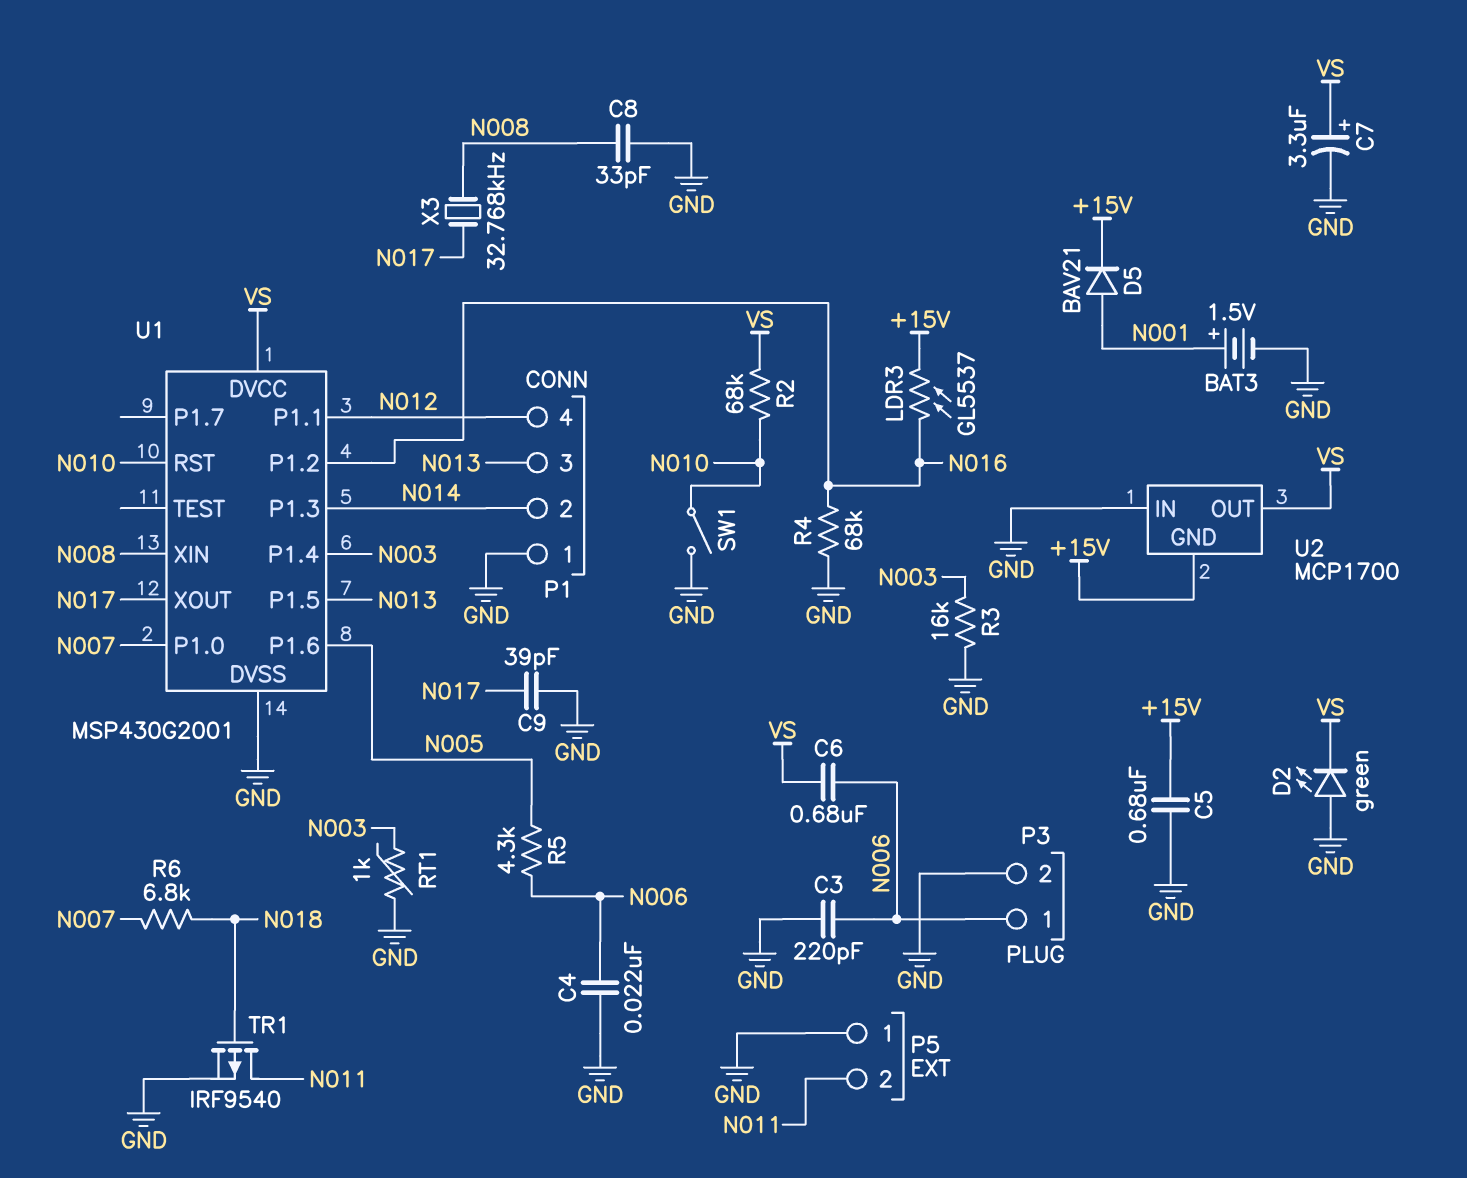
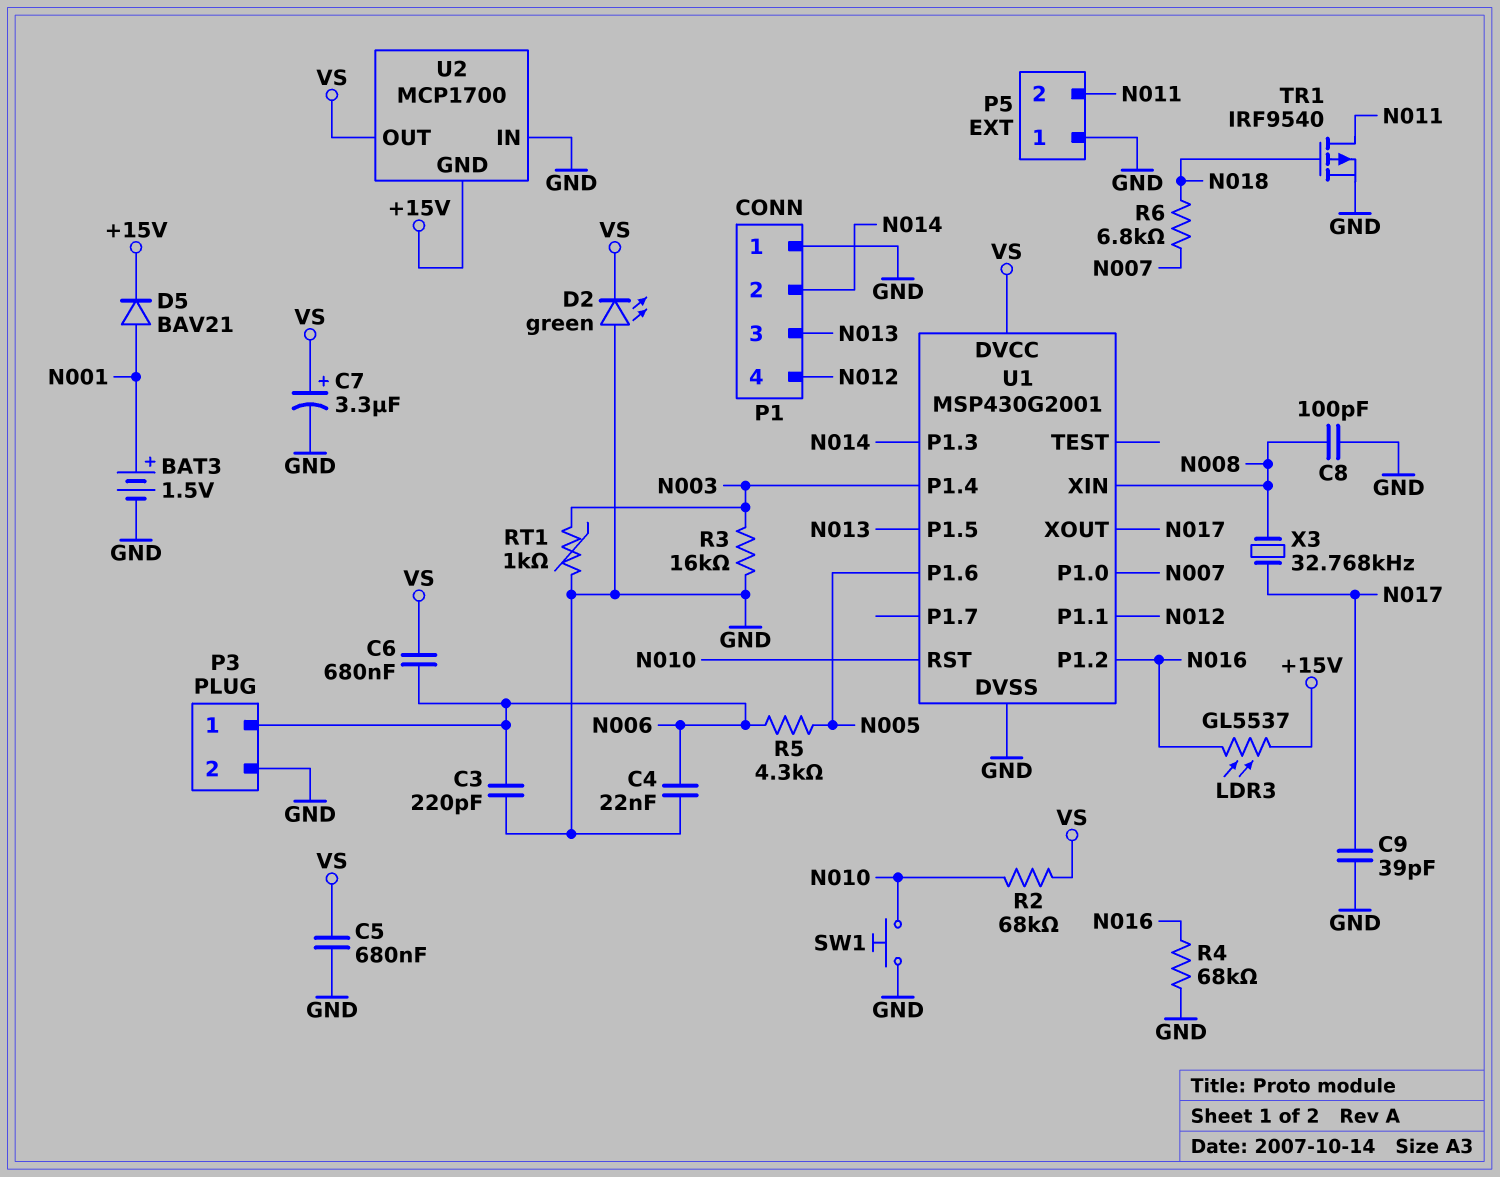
C5: 680nF (+15V, GND) -> 680nF (GND, VS)
C8: 33pF (GND, N008) -> 100pF (GND, N008)
SW1: switch (GND, N010) -> button (GND, N010)

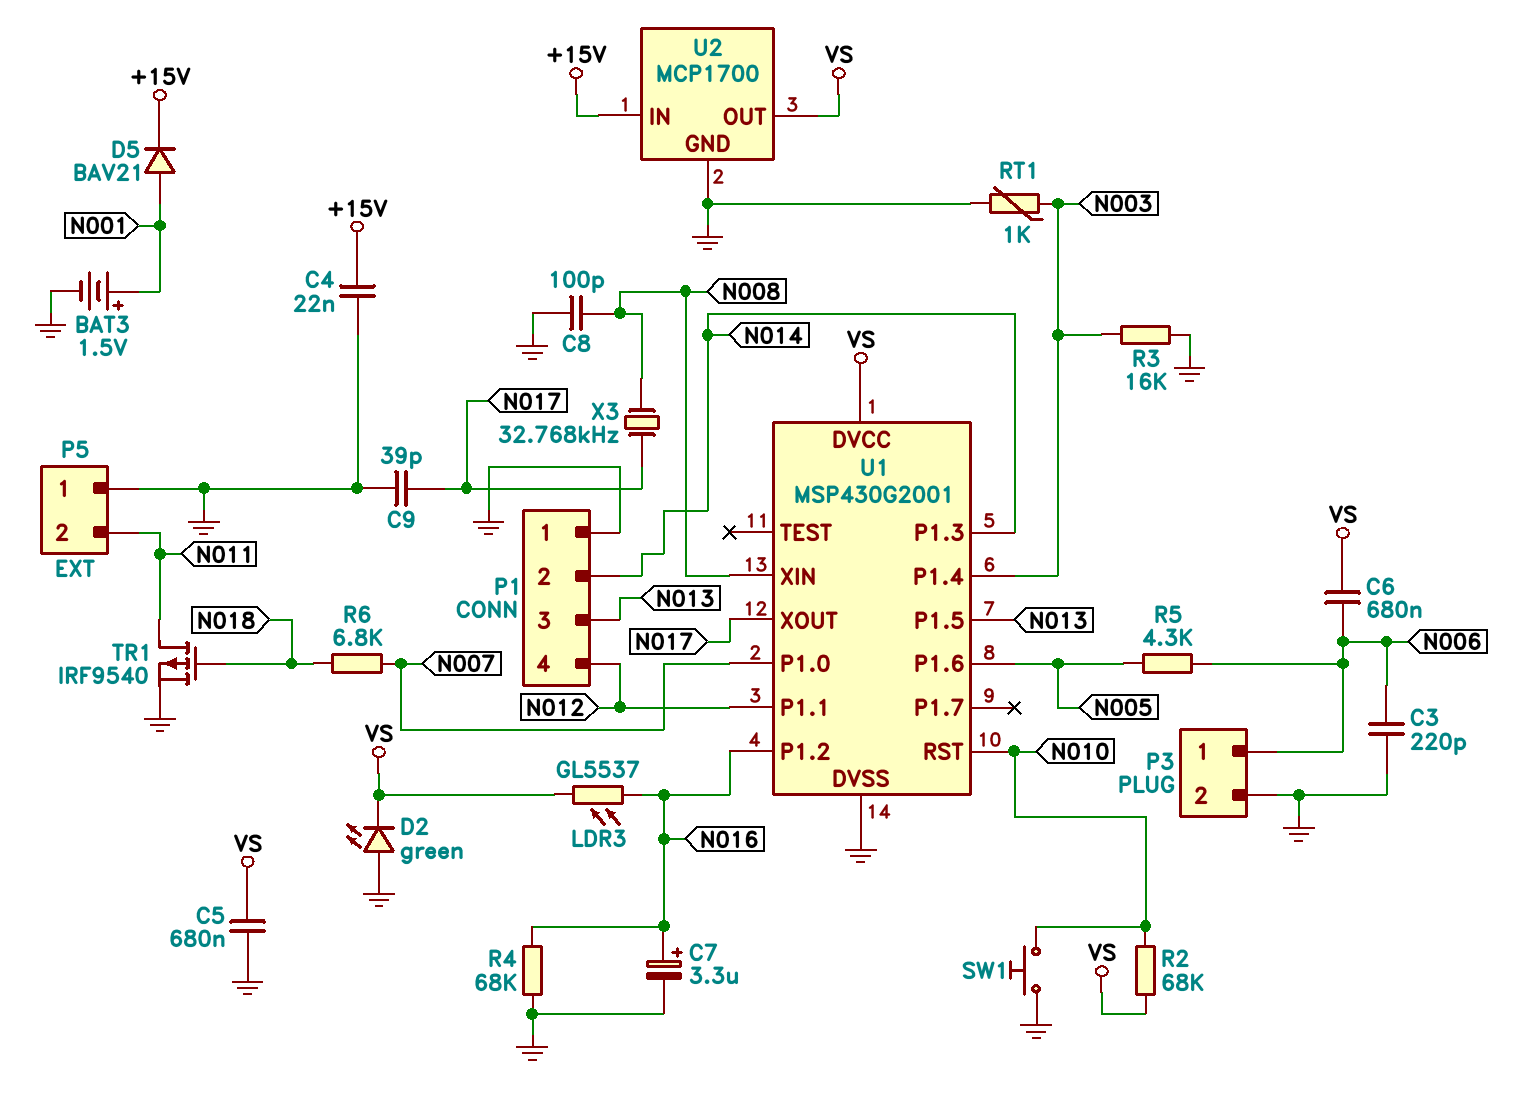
C4: 22nF (GND, N006) -> 22nF (+15V, GND)
C7: 3.3uF (plus VS, minus GND) -> 3.3uF (plus N016, minus GND)
LDR3: GL5537 (+15V, N016) -> GL5537 (N016, VS)
U2 pin GND: +15V -> GND
U2 pin IN: GND -> +15V

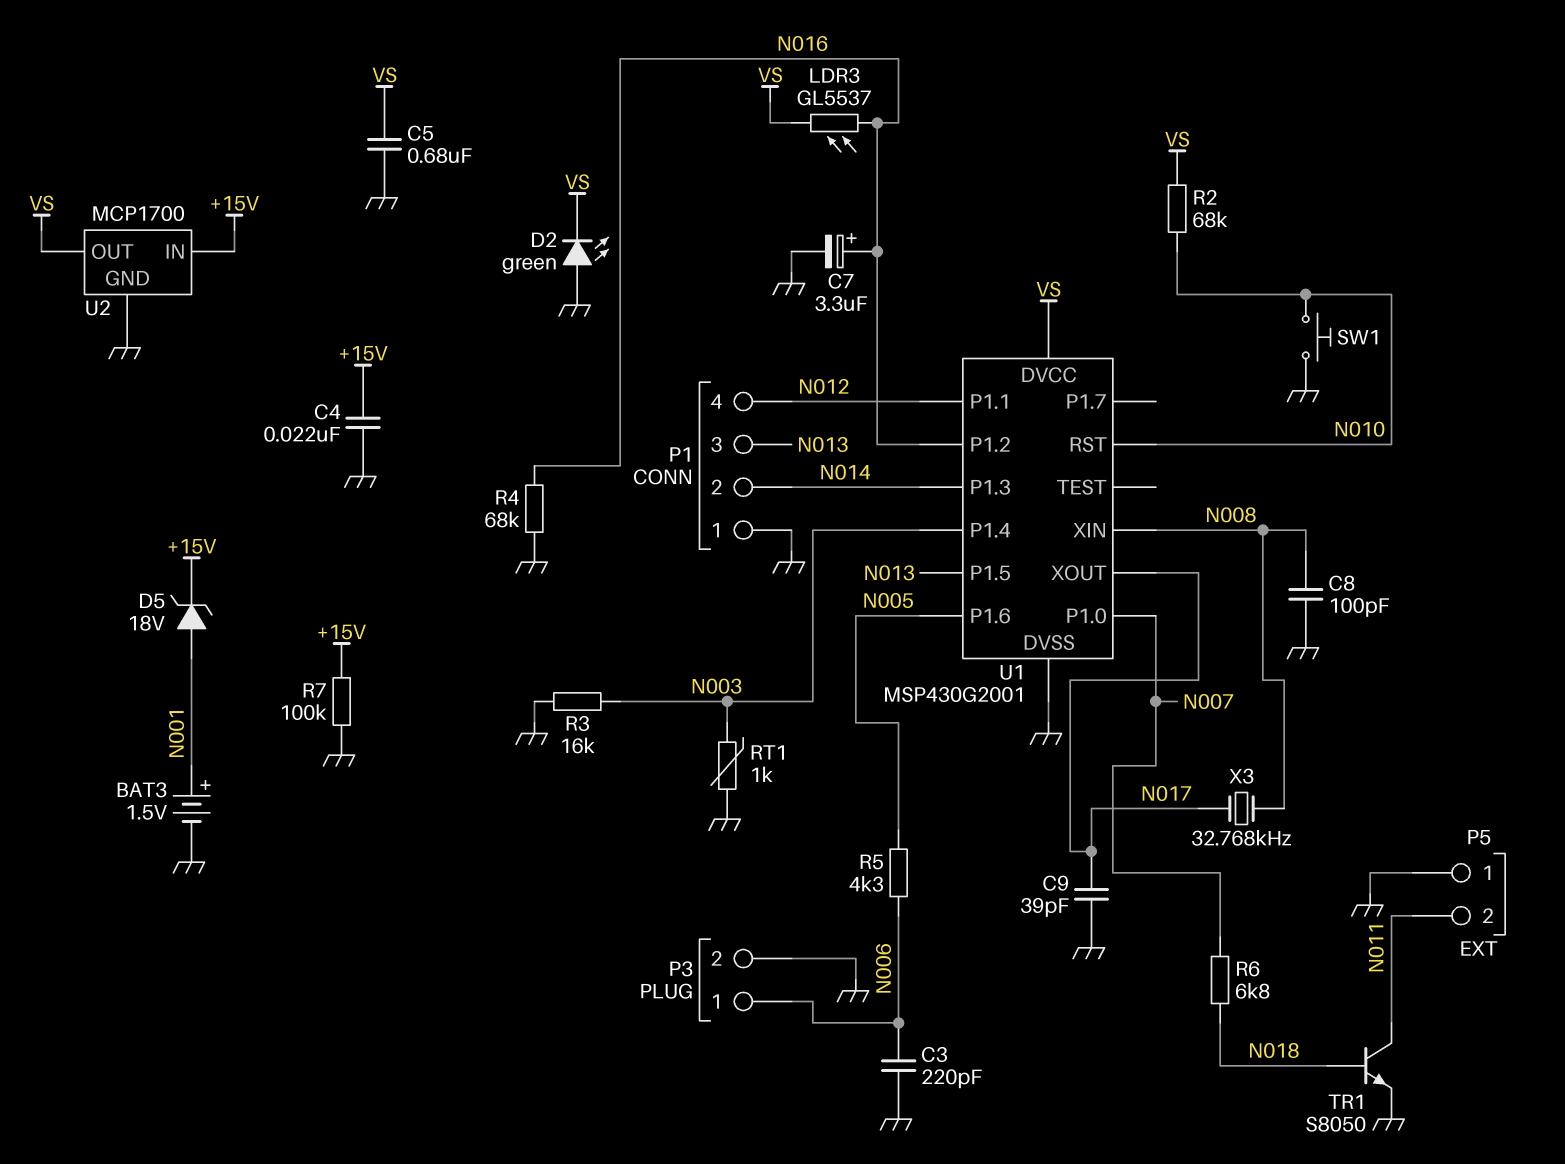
C6: 680nF (N006, VS) -> none
D5: diode BAV21 (A N001, K +15V) -> zener 18V (A N001, K +15V)
R7: none -> 100k (+15V, GND)
TR1: PMOS IRF9540 (G N018, D N011, S GND) -> NPN S8050 (B N018, C N011, E GND)

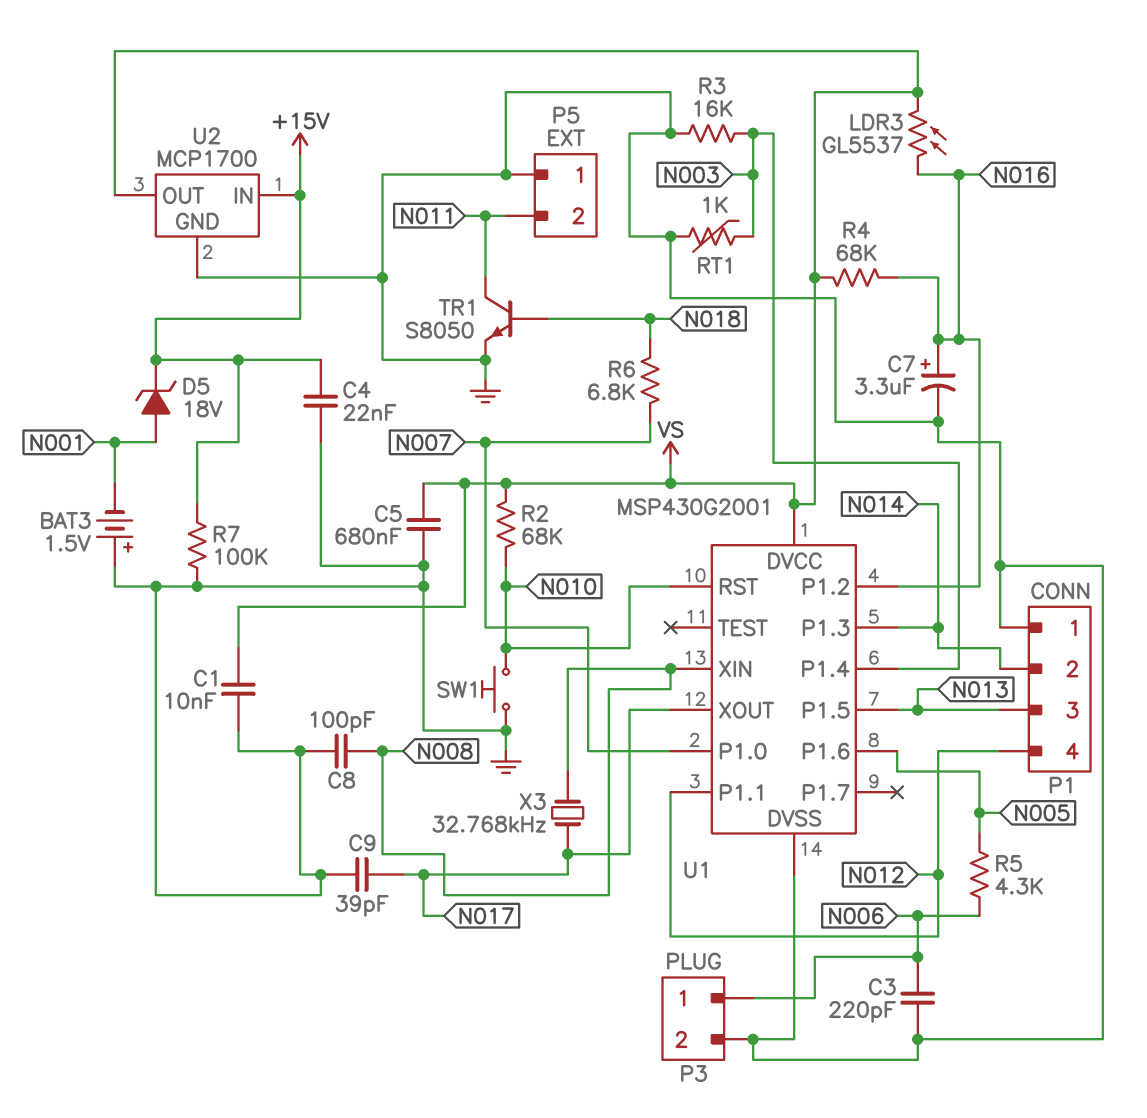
BAT3: 1.5V (plus N001, minus GND) -> 1.5V (plus GND, minus N001)
C1: none -> 10nF (GND, VS)
D2: LED green (A GND, K VS) -> none
R4: 68k (GND, N016) -> 68k (N016, VS)

